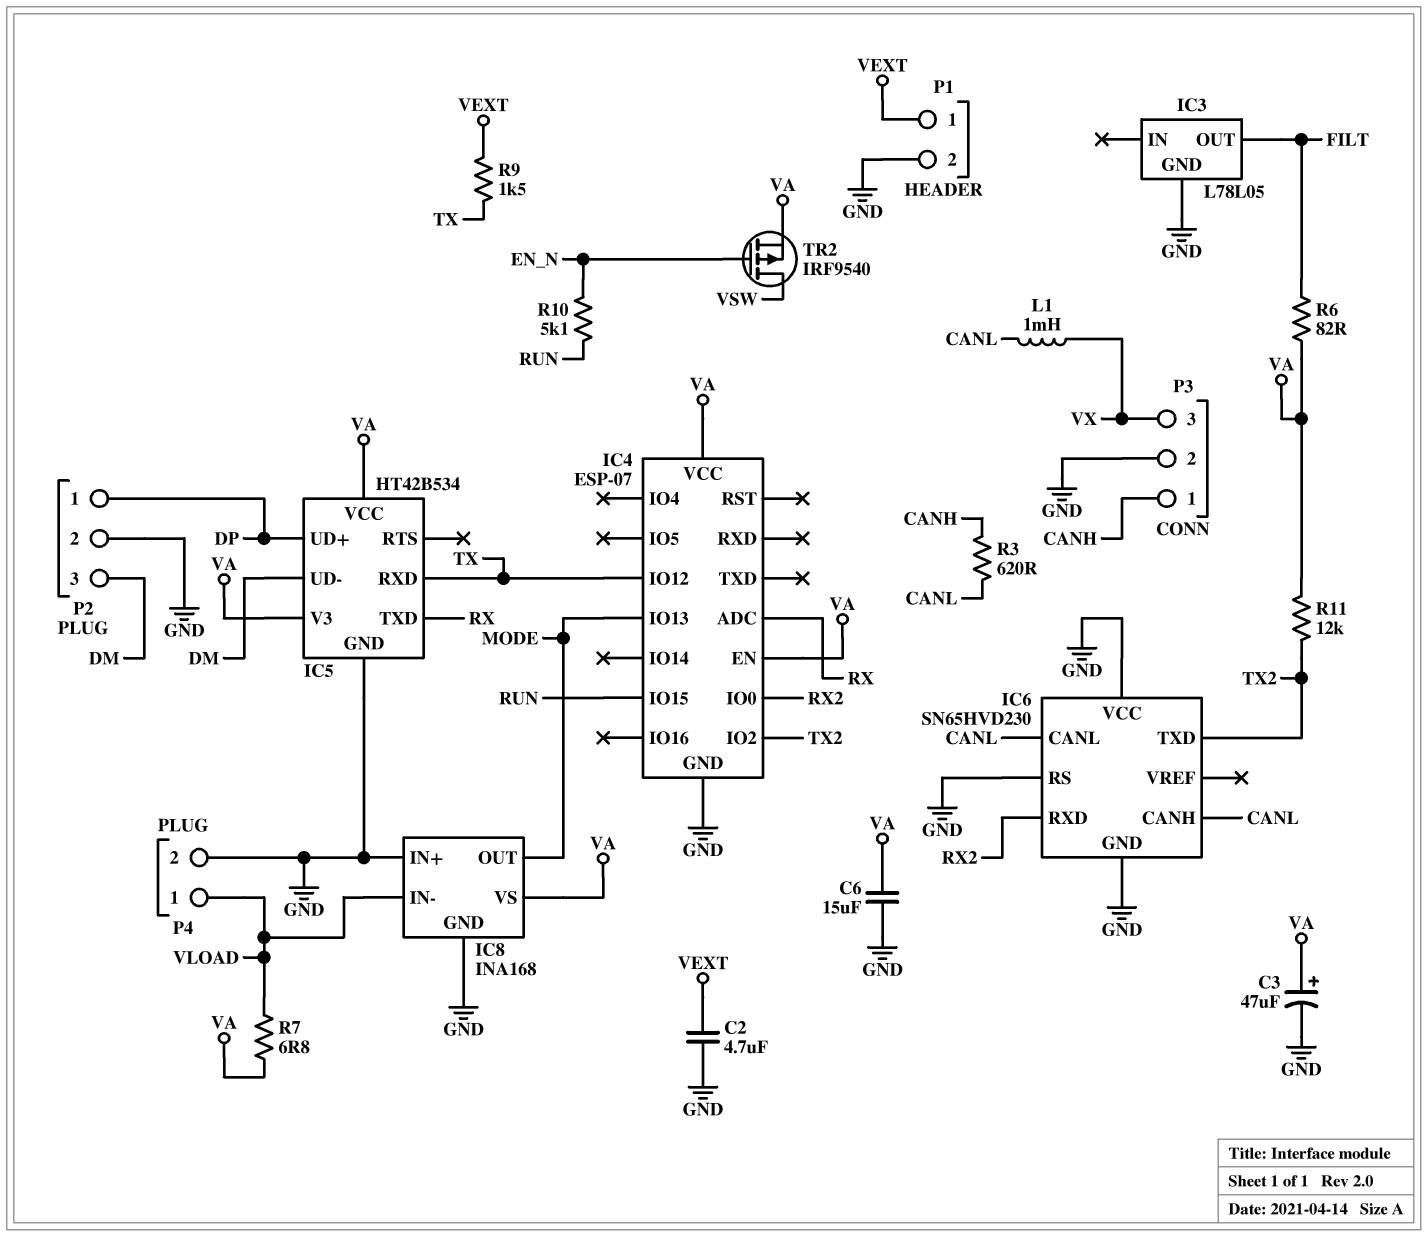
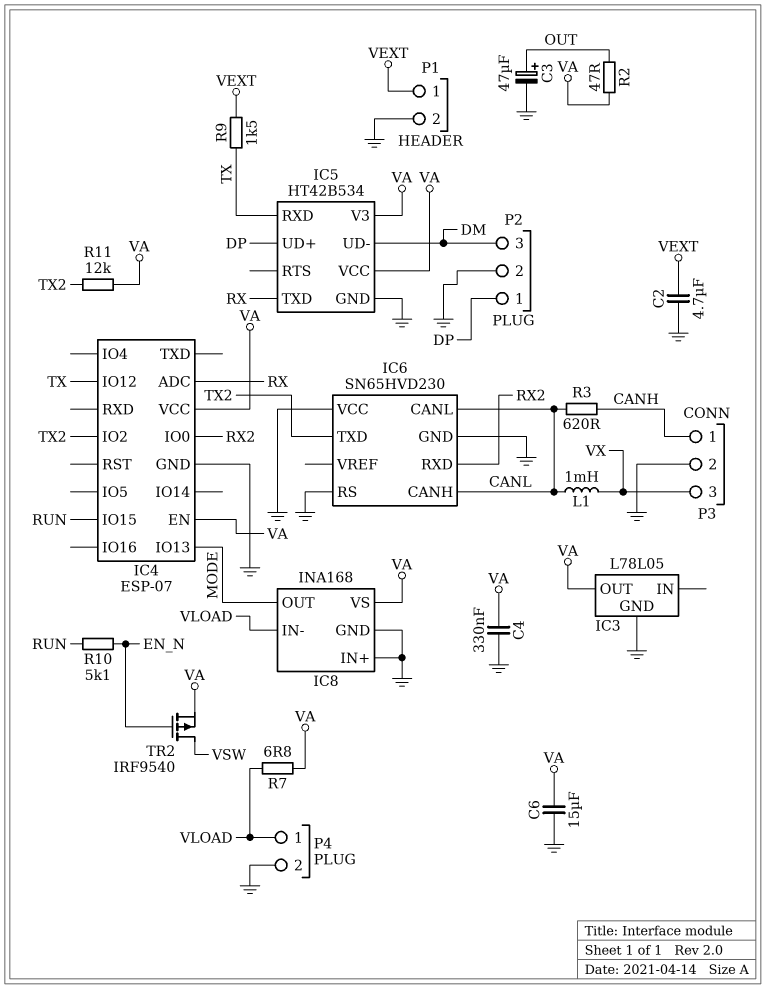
C3: 47uF (plus VA, minus GND) -> 47uF (plus OUT, minus GND)
C4: none -> 330nF (GND, VA)
IC3 pin OUT: FILT -> VA
R2: none -> 47 (OUT, VA)
R6: 82 (FILT, VA) -> none

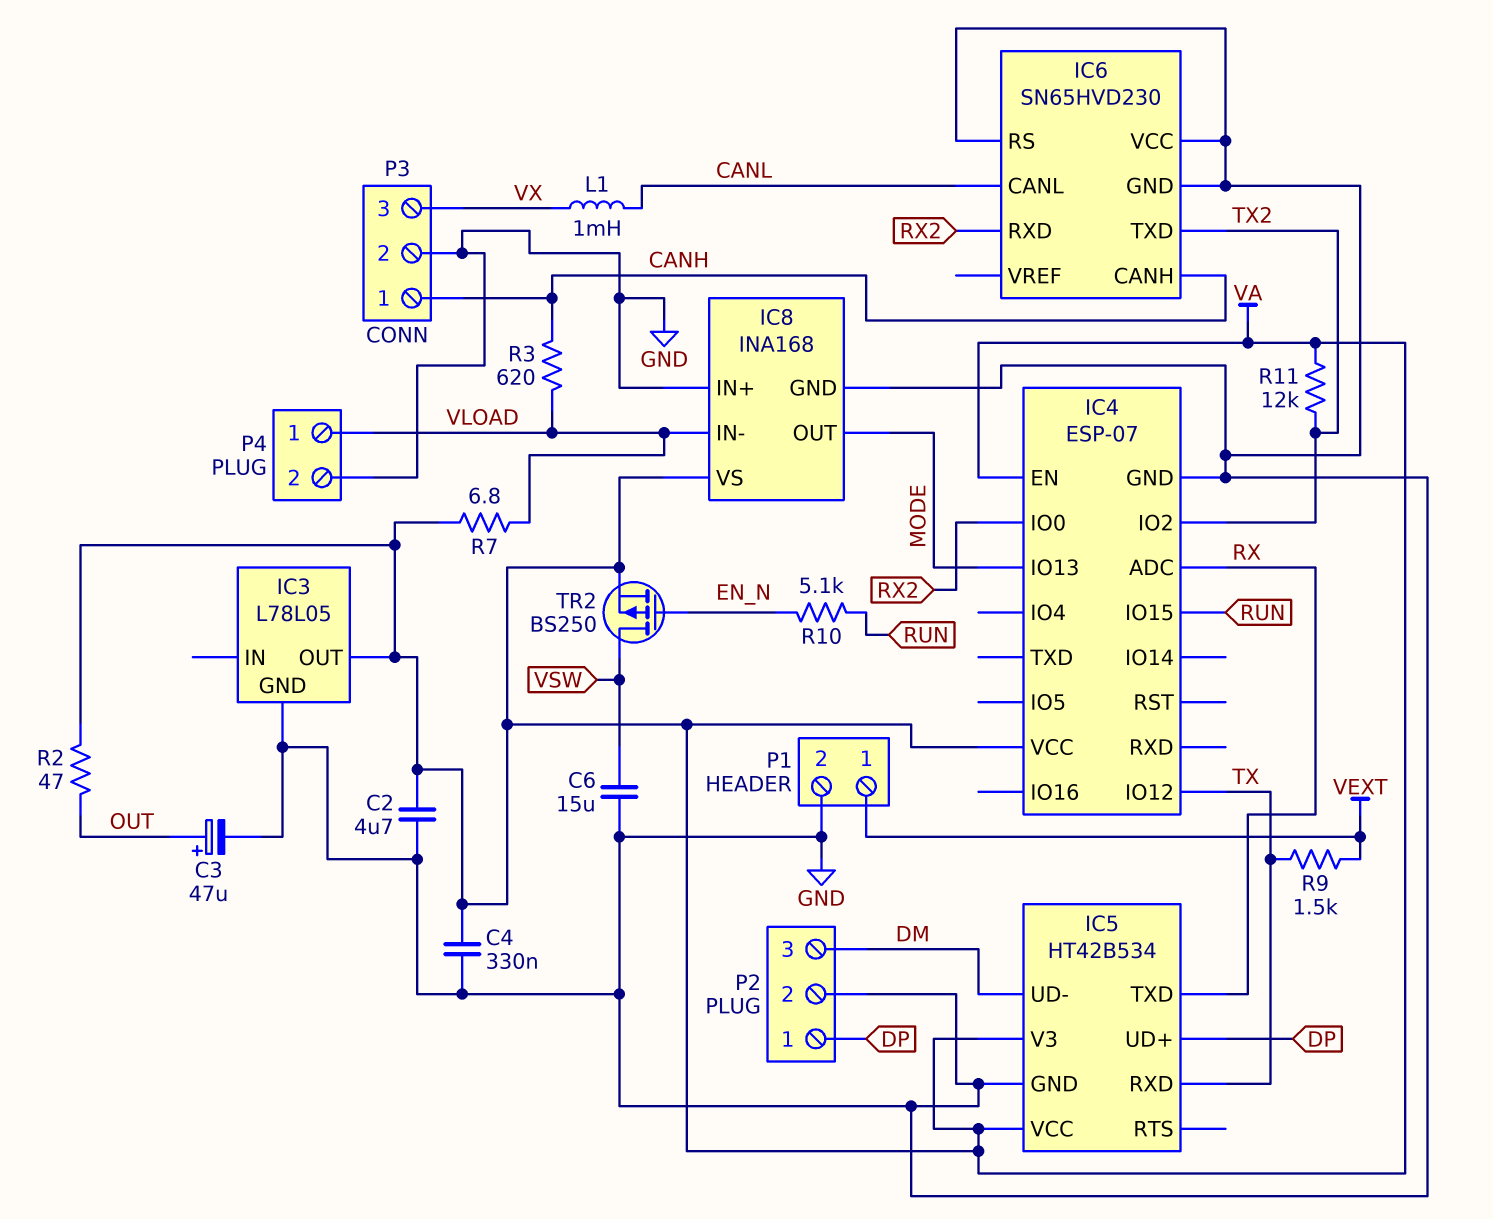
C2: 4.7uF (GND, VEXT) -> 4.7uF (GND, VA)
C6: 15uF (GND, VA) -> 15uF (GND, VSW)
IC6 pin CANH: CANL -> CANH
R3: 620 (CANH, CANL) -> 620 (CANH, VLOAD)
TR2: PMOS IRF9540 (G EN_N, D VSW, S VA) -> PMOS BS250 (G EN_N, D VSW, S VA)

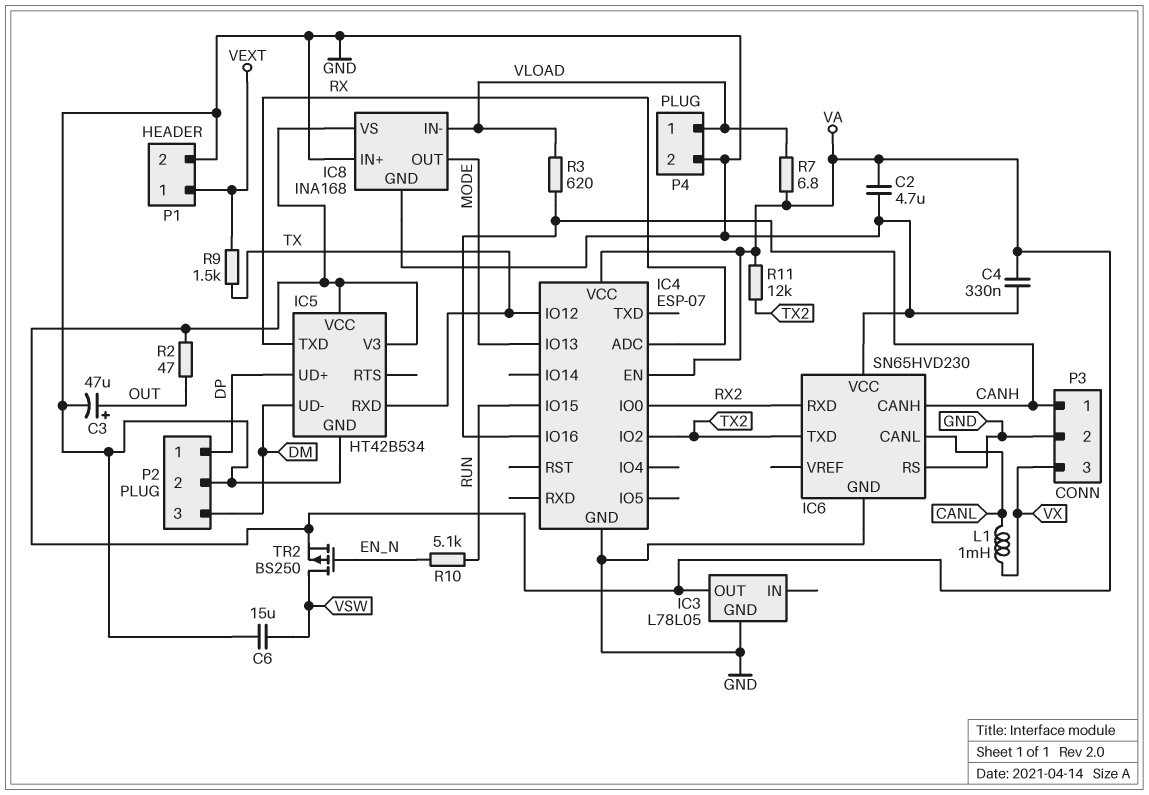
IC4 pin IO16: none -> CANH

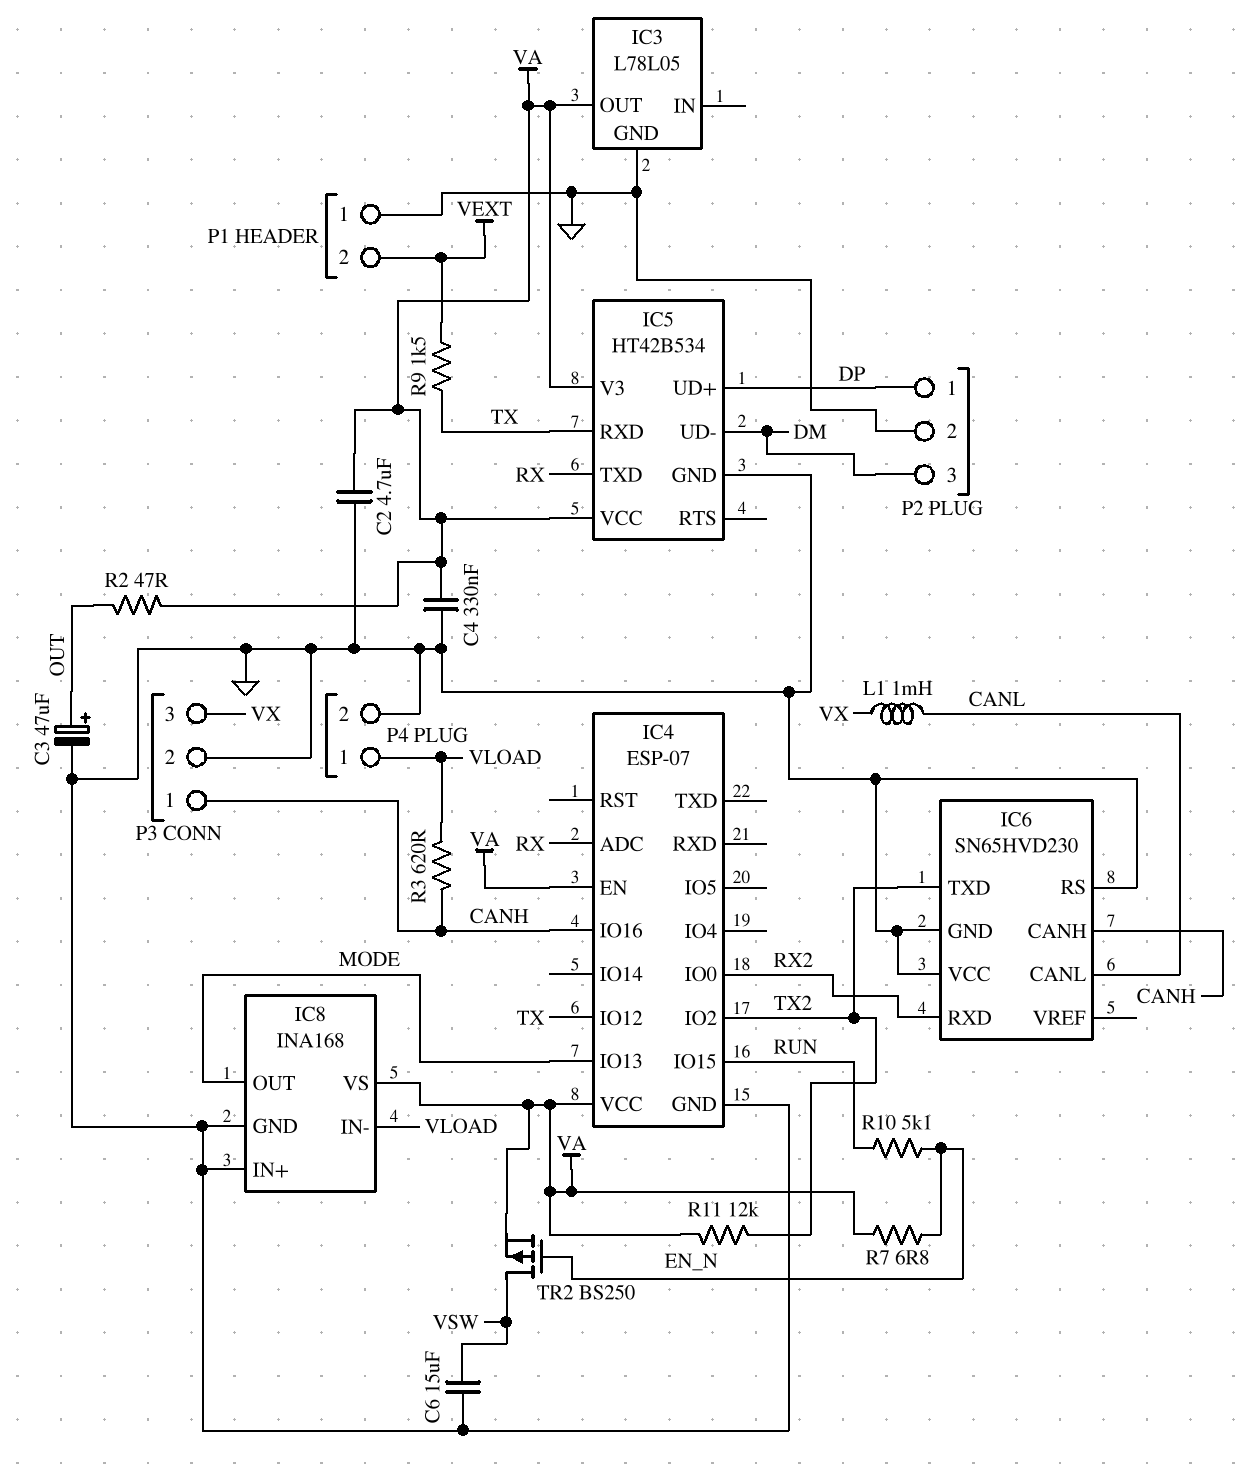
P1 pin 1: VEXT -> GND
P1 pin 2: GND -> VEXT
R7: 6.8 (VA, VLOAD) -> 6.8 (EN_N, VA)

